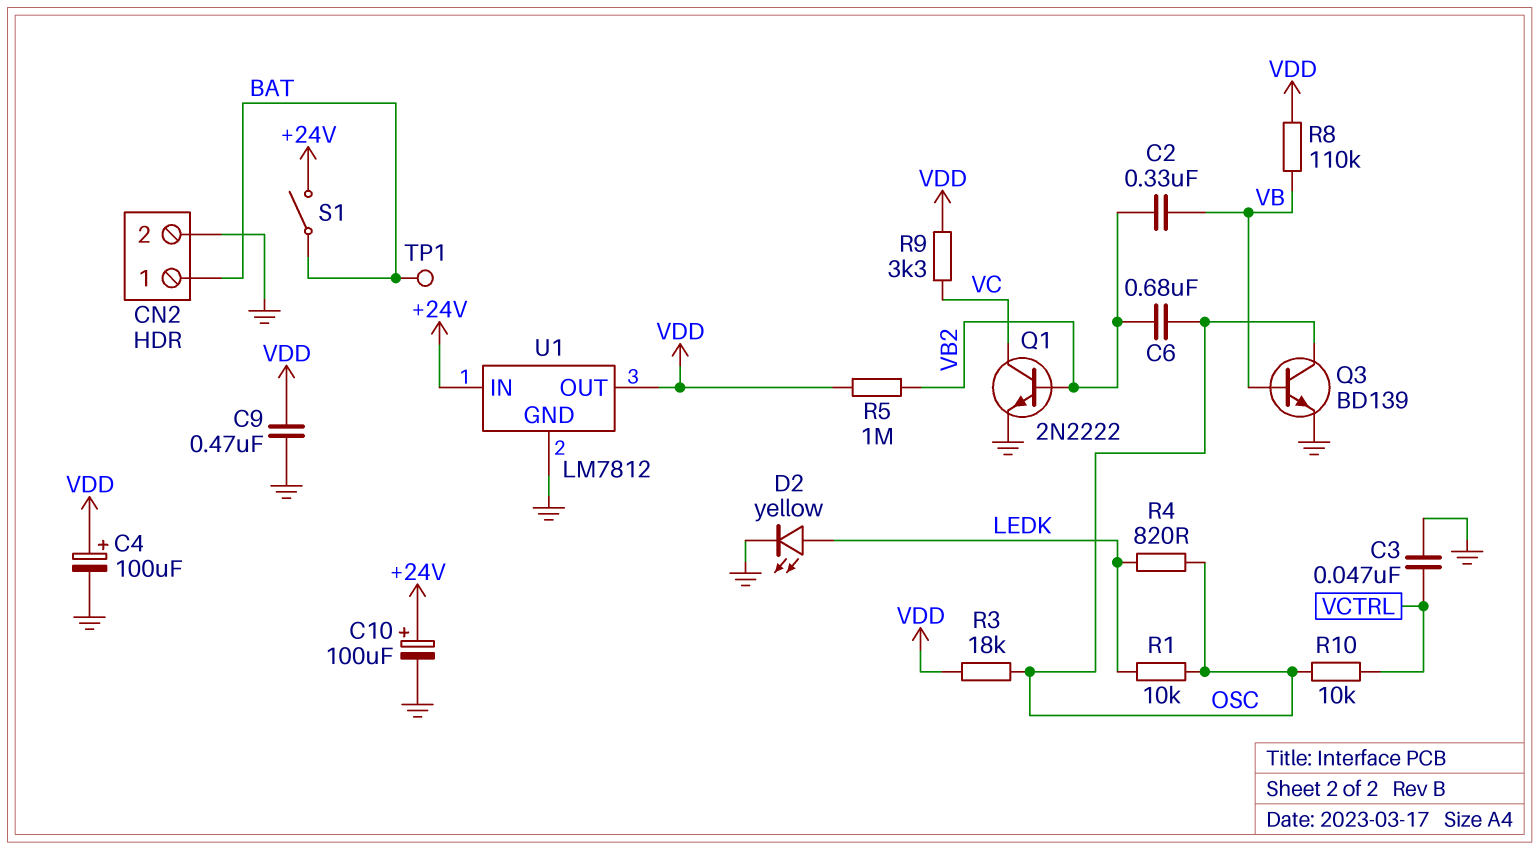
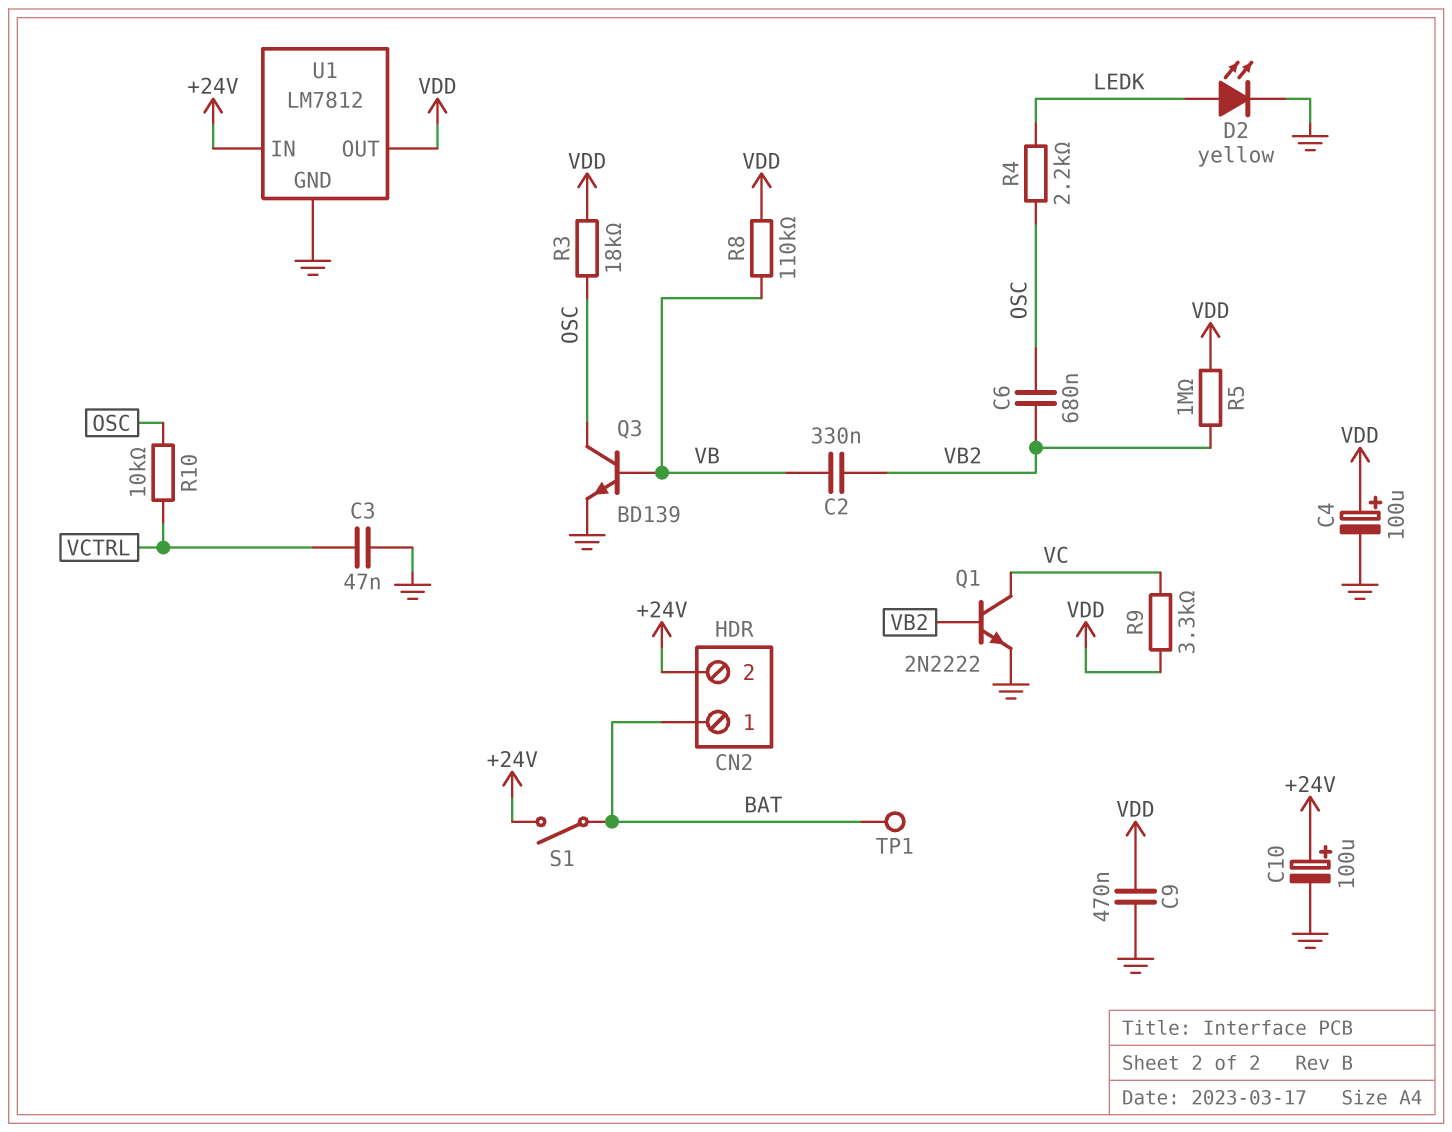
CN2 pin 2: GND -> +24V
R1: 10k (LEDK, OSC) -> none
R4: 820 (LEDK, OSC) -> 2.2k (LEDK, OSC)

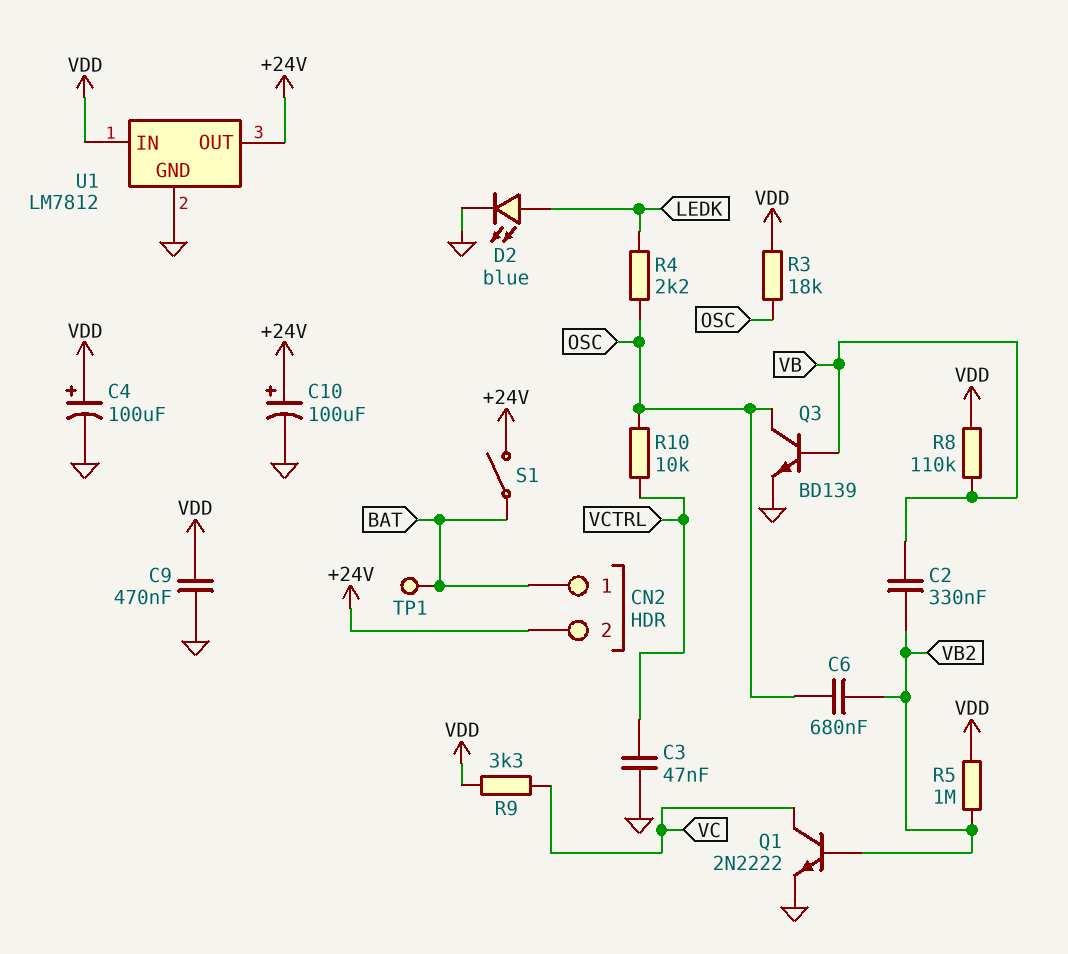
D2: LED yellow (A LEDK, K GND) -> LED blue (A LEDK, K GND)
U1 pin IN: +24V -> VDD
U1 pin OUT: VDD -> +24V

